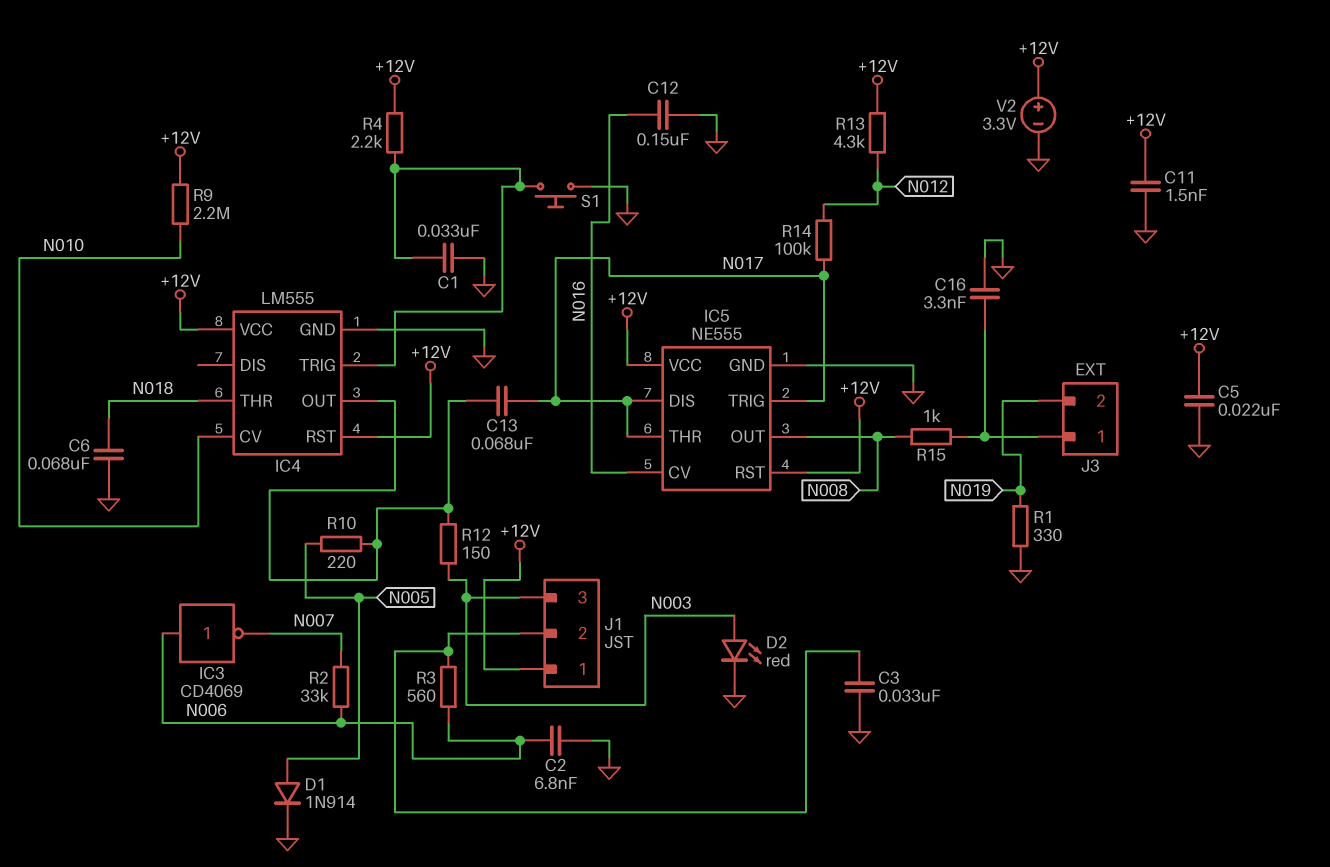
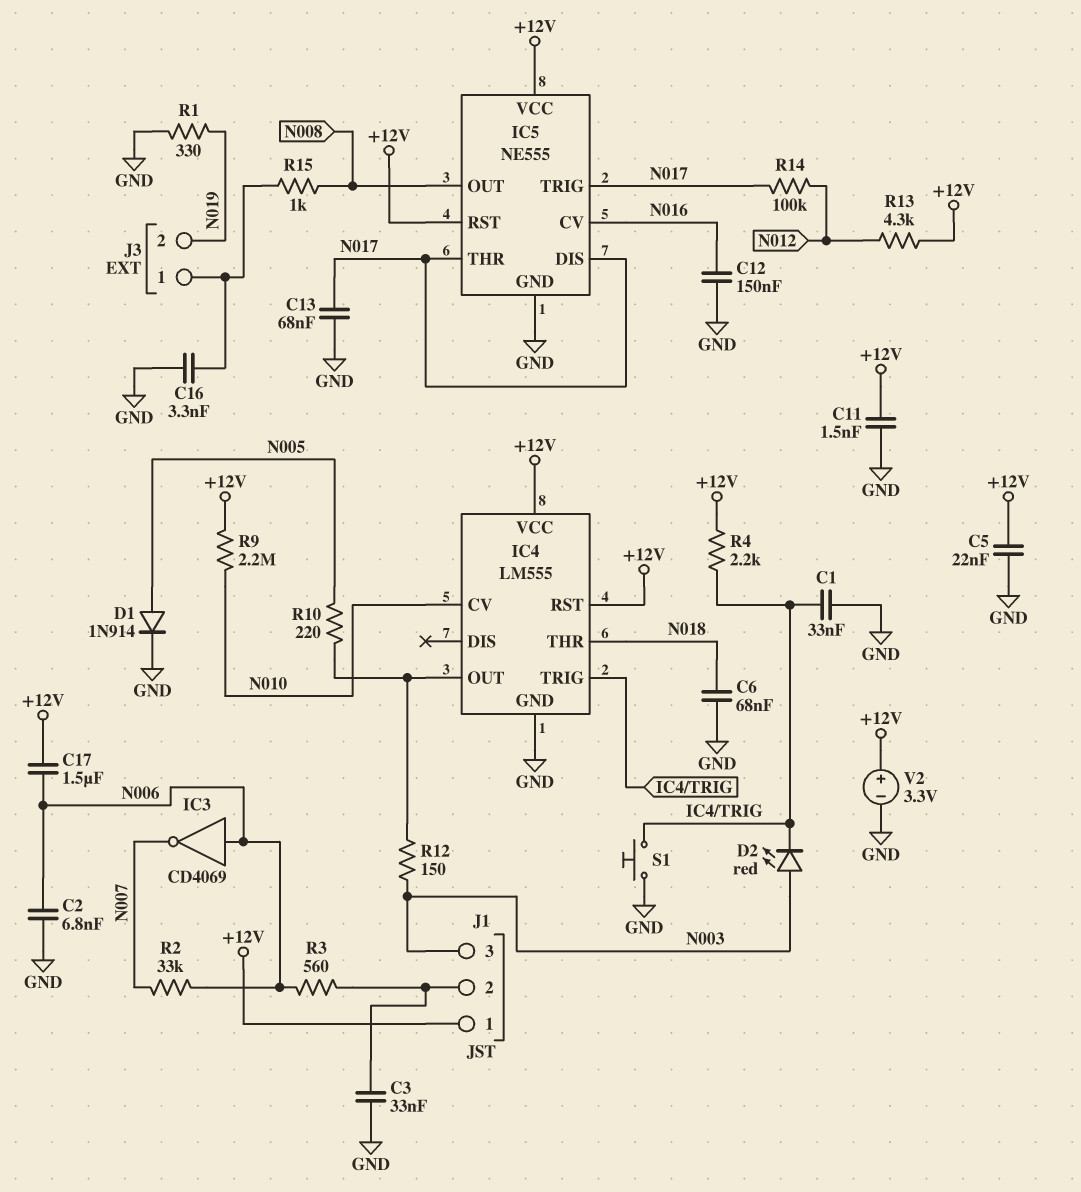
C13: 68nF (IC4/OUT, N017) -> 68nF (GND, N017)
C17: none -> 1.5uF (+12V, N006)
D2: LED red (A N003, K GND) -> LED red (A N003, K IC4/TRIG)

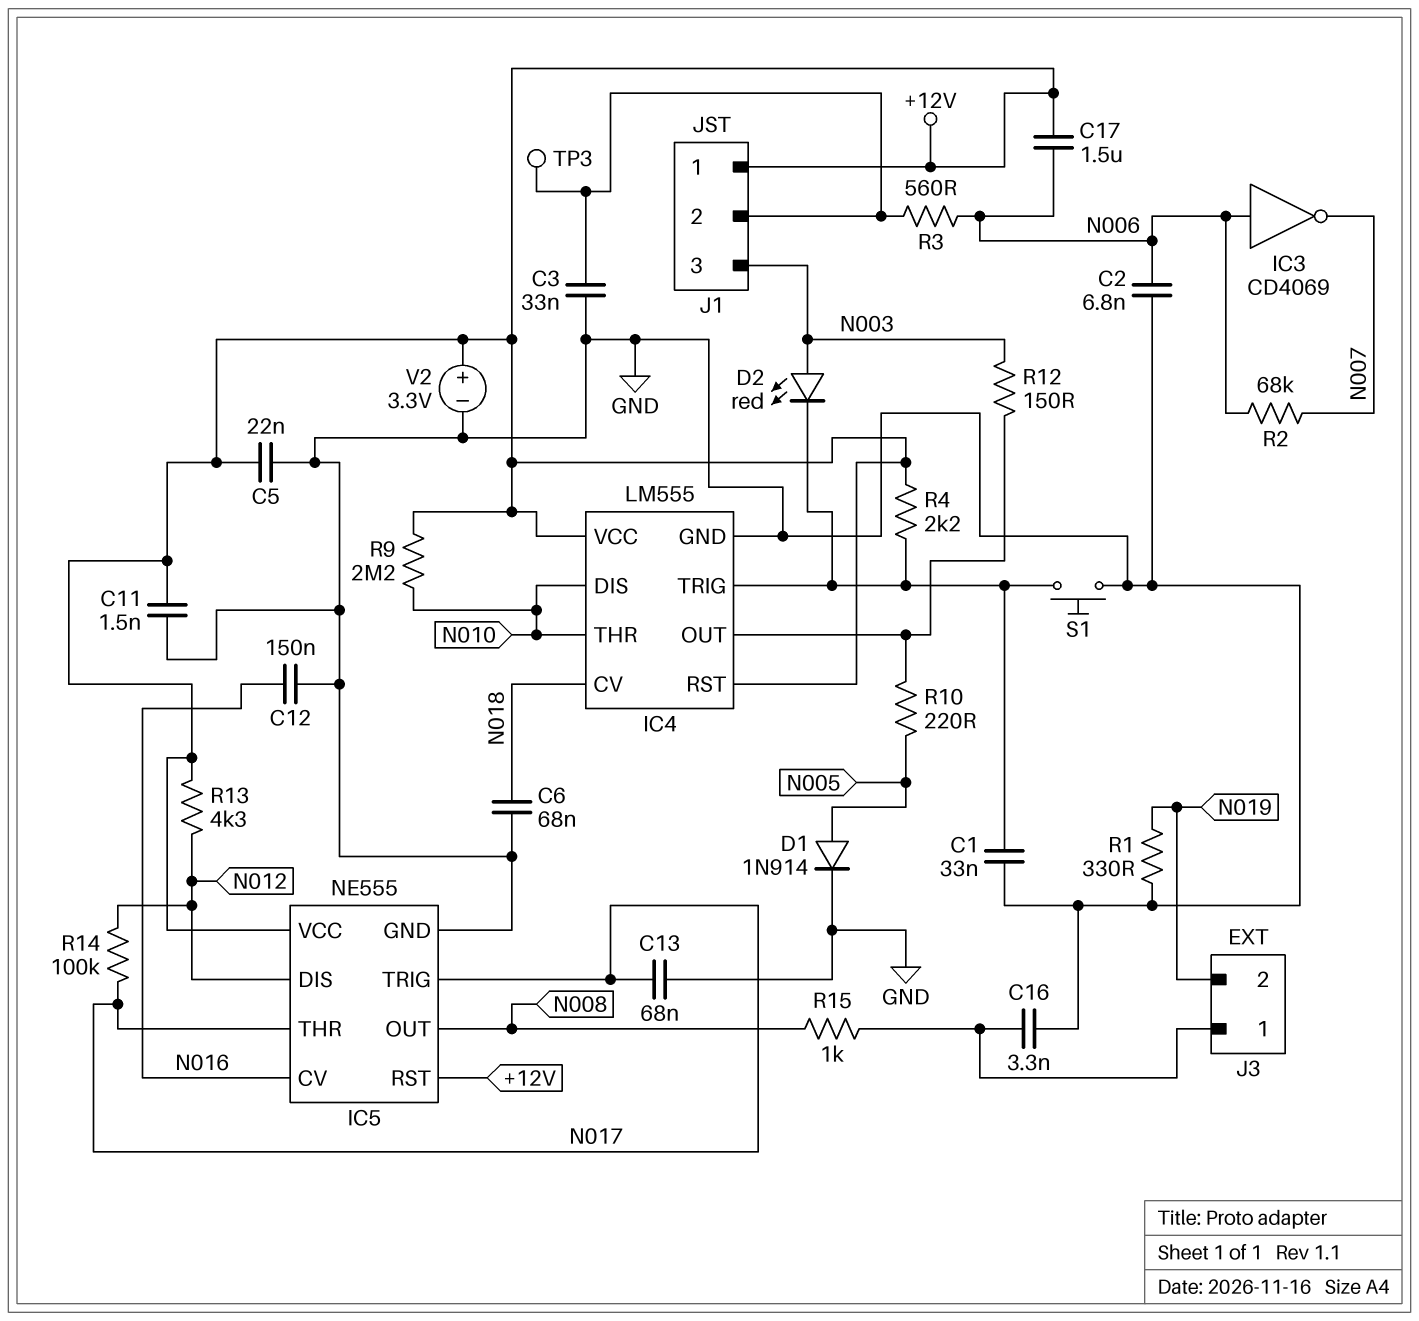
IC4 pin CV: N010 -> N018
IC4 pin DIS: none -> N010
IC4 pin THR: N018 -> N010
IC5 pin DIS: N017 -> N012
R2: 33k (N006, N007) -> 68k (N006, N007)
TP3: none -> test point (J1/2)

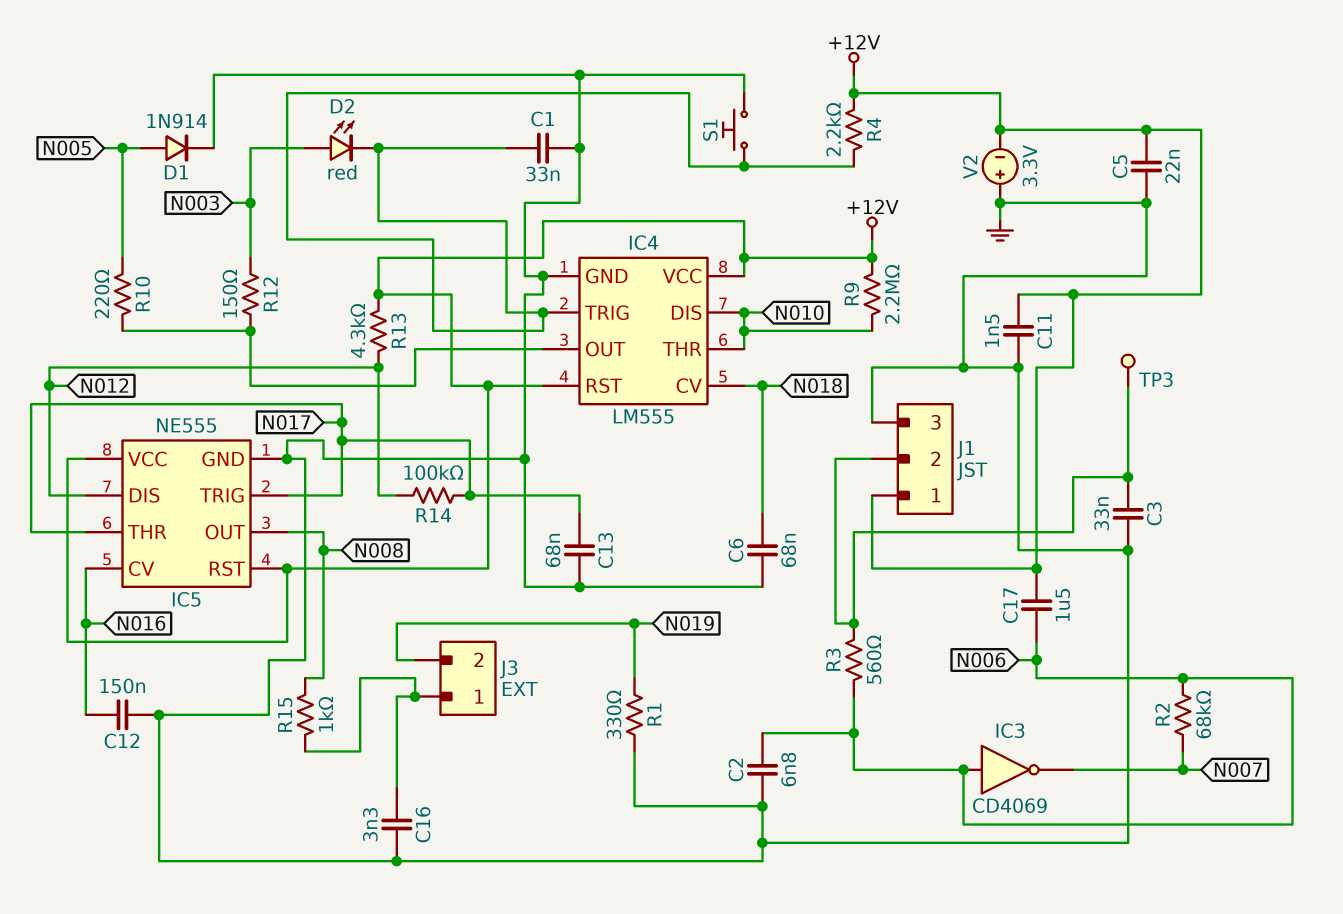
J1 pin 3: N003 -> GND
V2: 3.3V (plus +12V, minus GND) -> 3.3V (plus GND, minus +12V)

